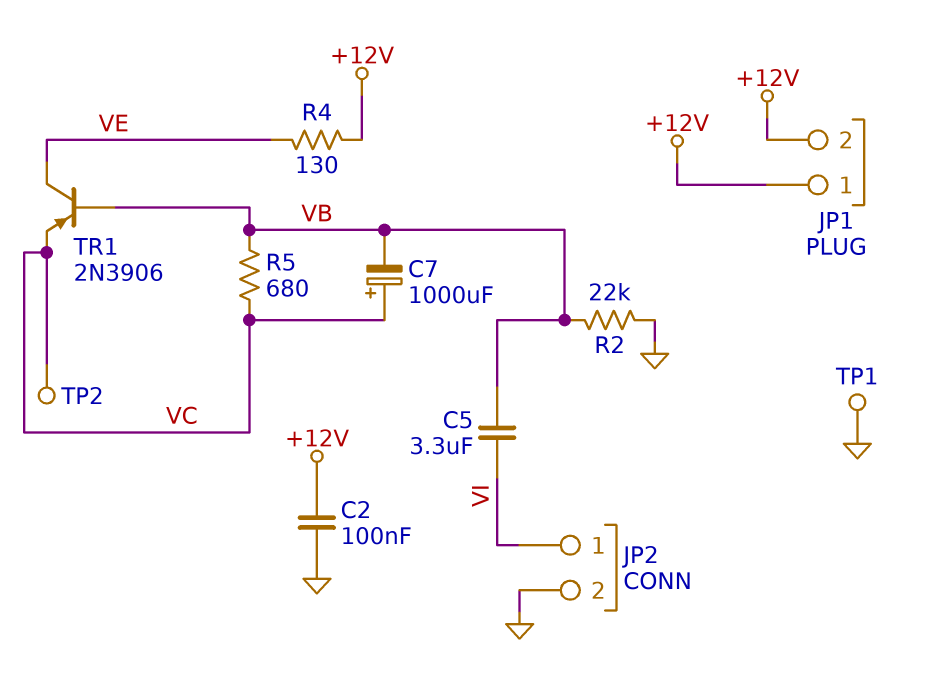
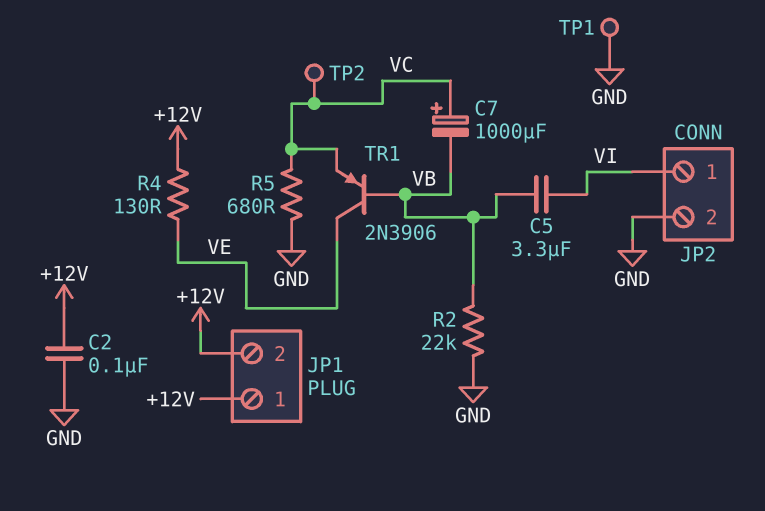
R5: 680 (VB, VC) -> 680 (GND, VC)

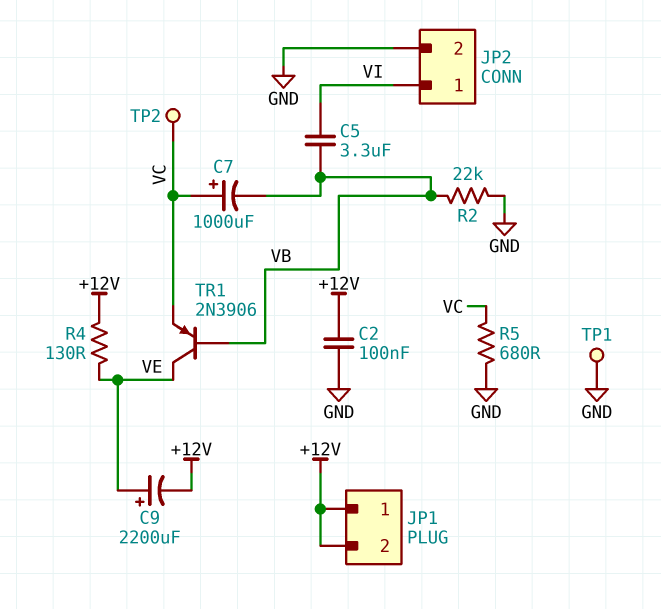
C9: none -> 2200uF (plus VE, minus +12V)

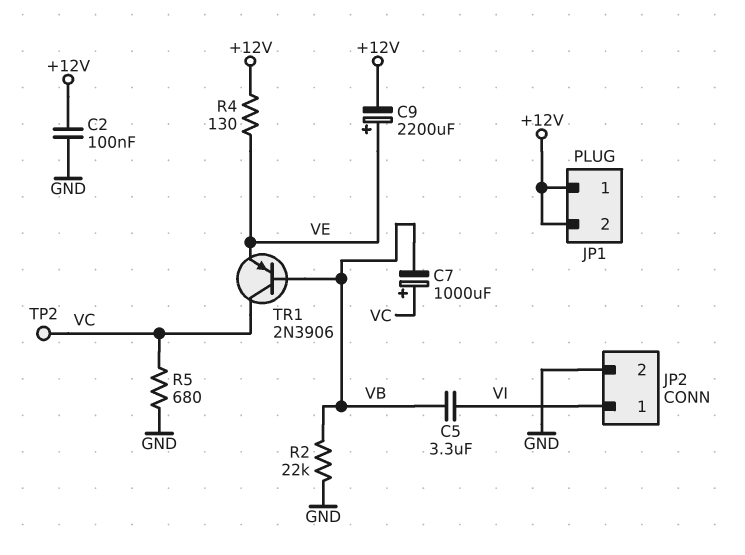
TP1: test point (GND) -> none
TR1: PNP 2N3906 (B VB, C VE, E VC) -> PNP 2N3906 (B VB, C VC, E VE)

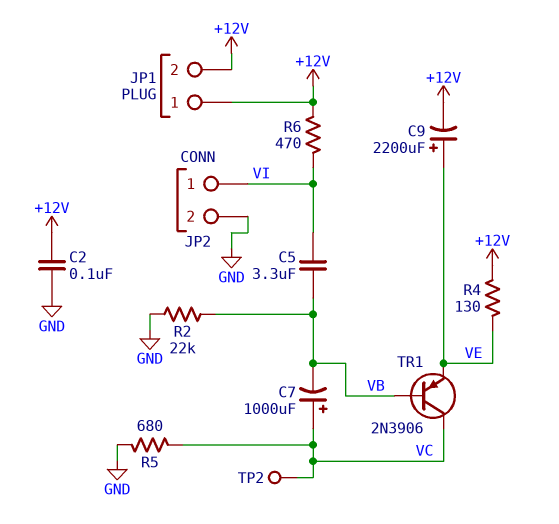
R6: none -> 470 (+12V, VI)

